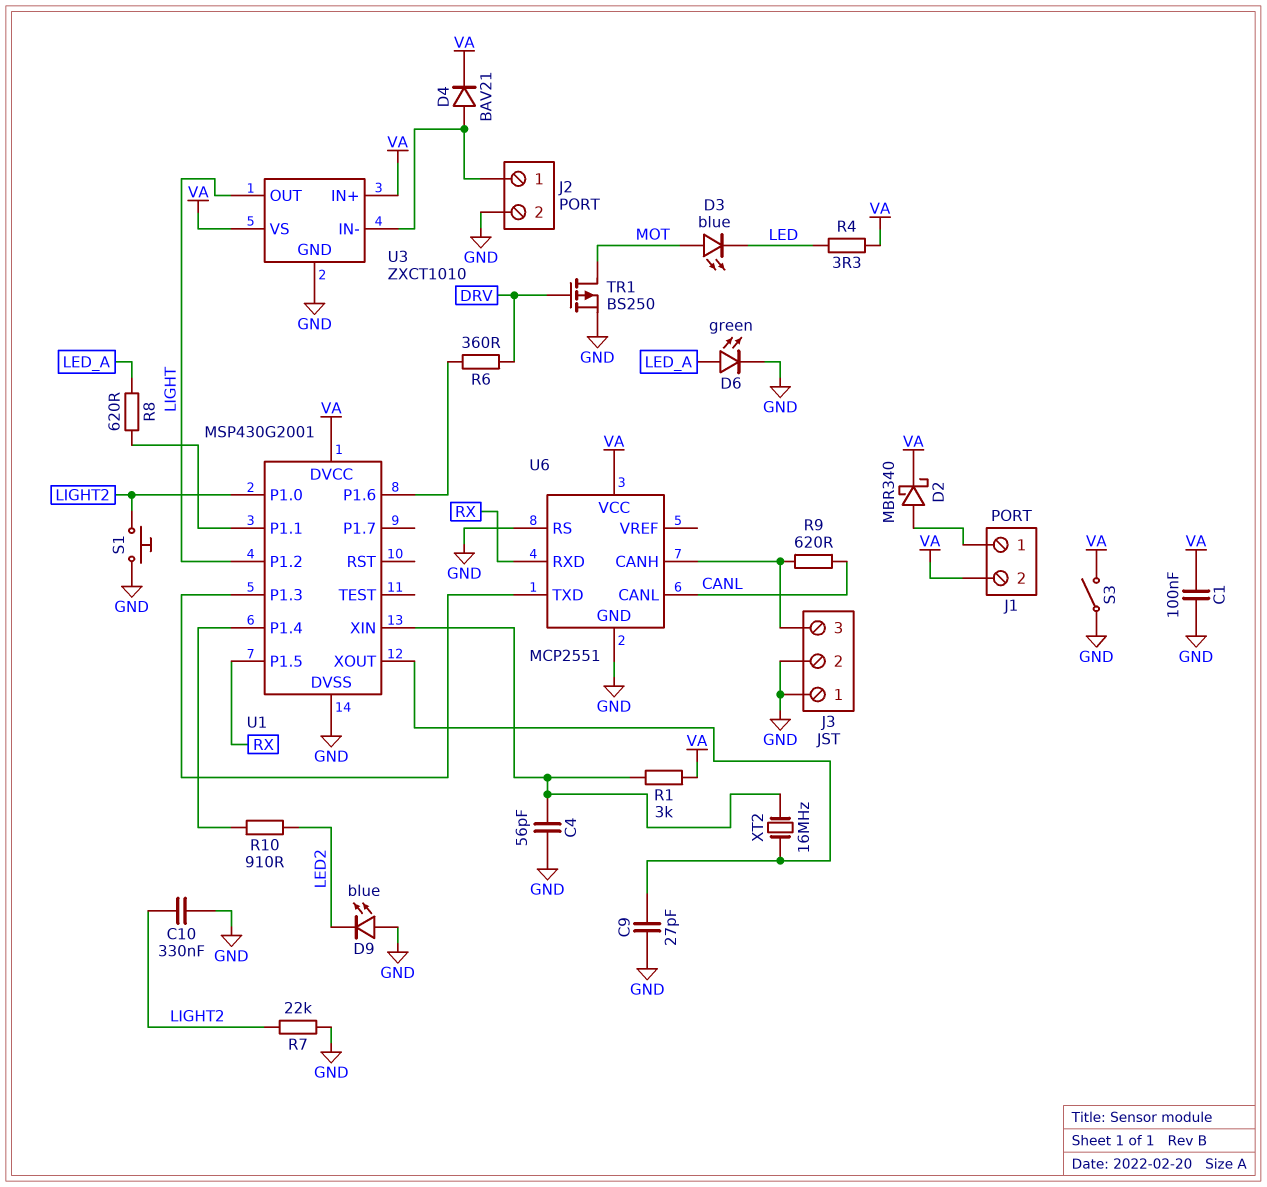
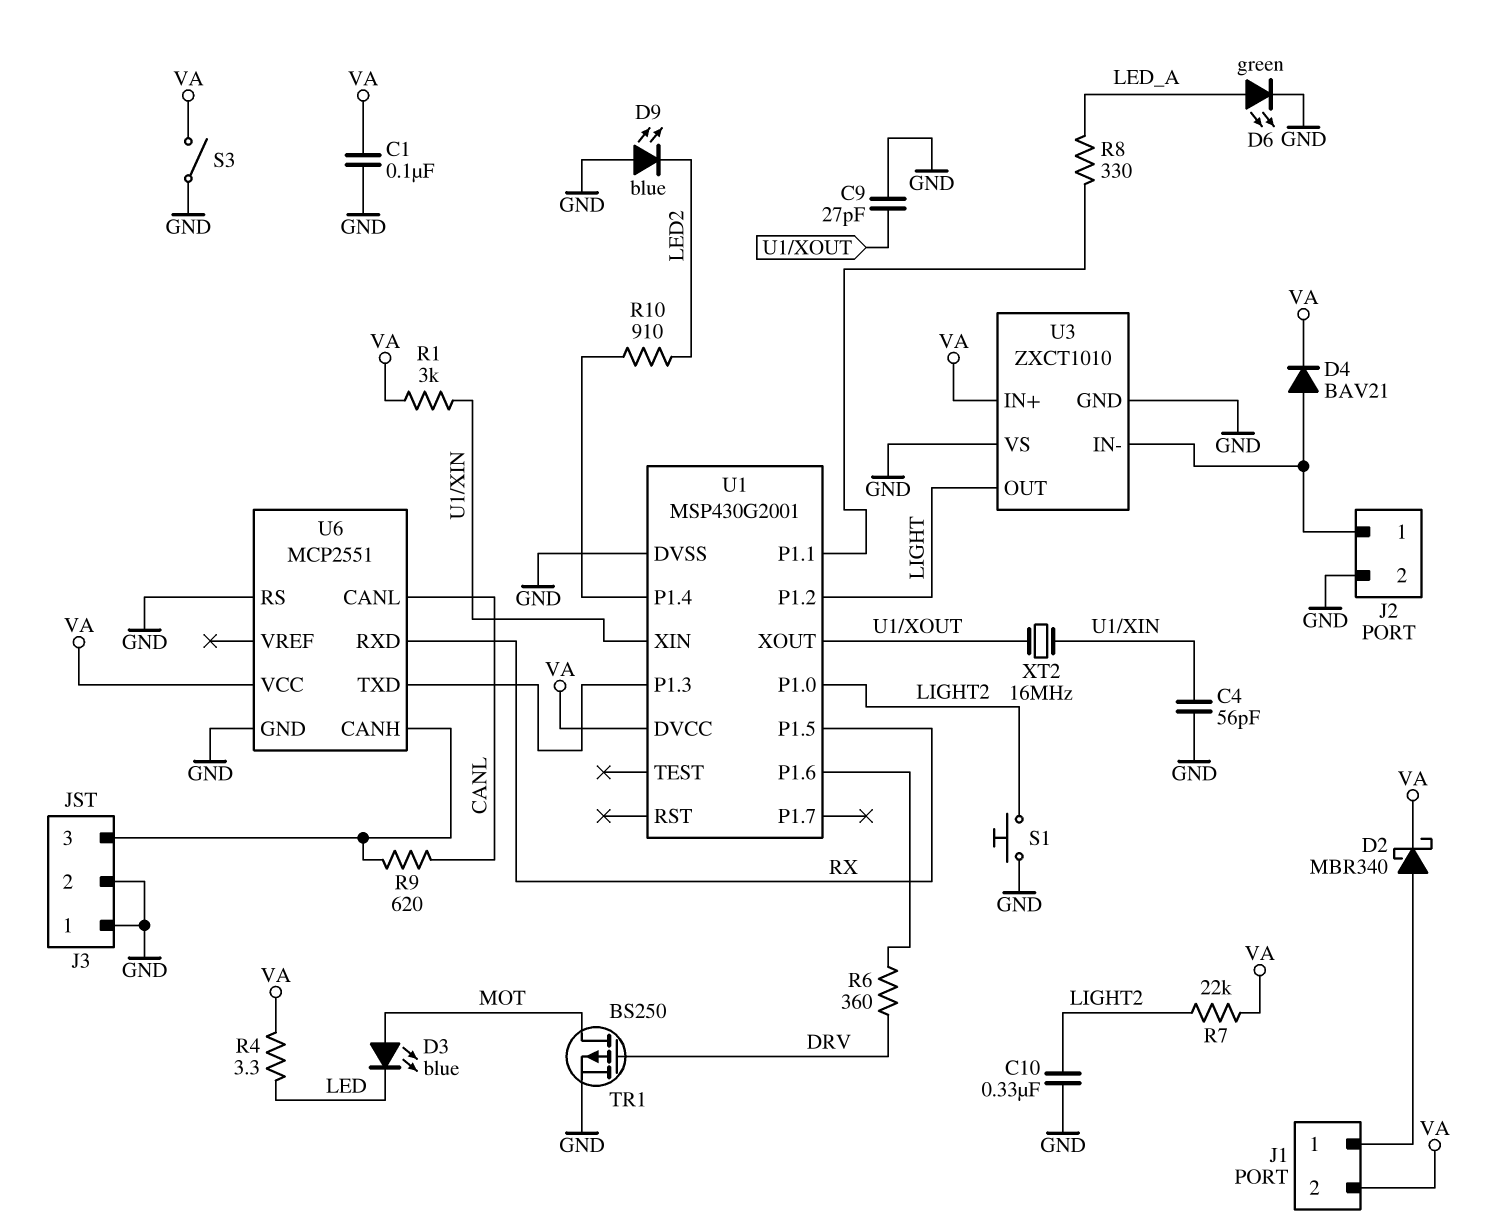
R7: 22k (GND, LIGHT2) -> 22k (LIGHT2, VA)
R8: 620 (LED_A, U1/P1.1) -> 330 (LED_A, U1/P1.1)
U3 pin VS: VA -> GND

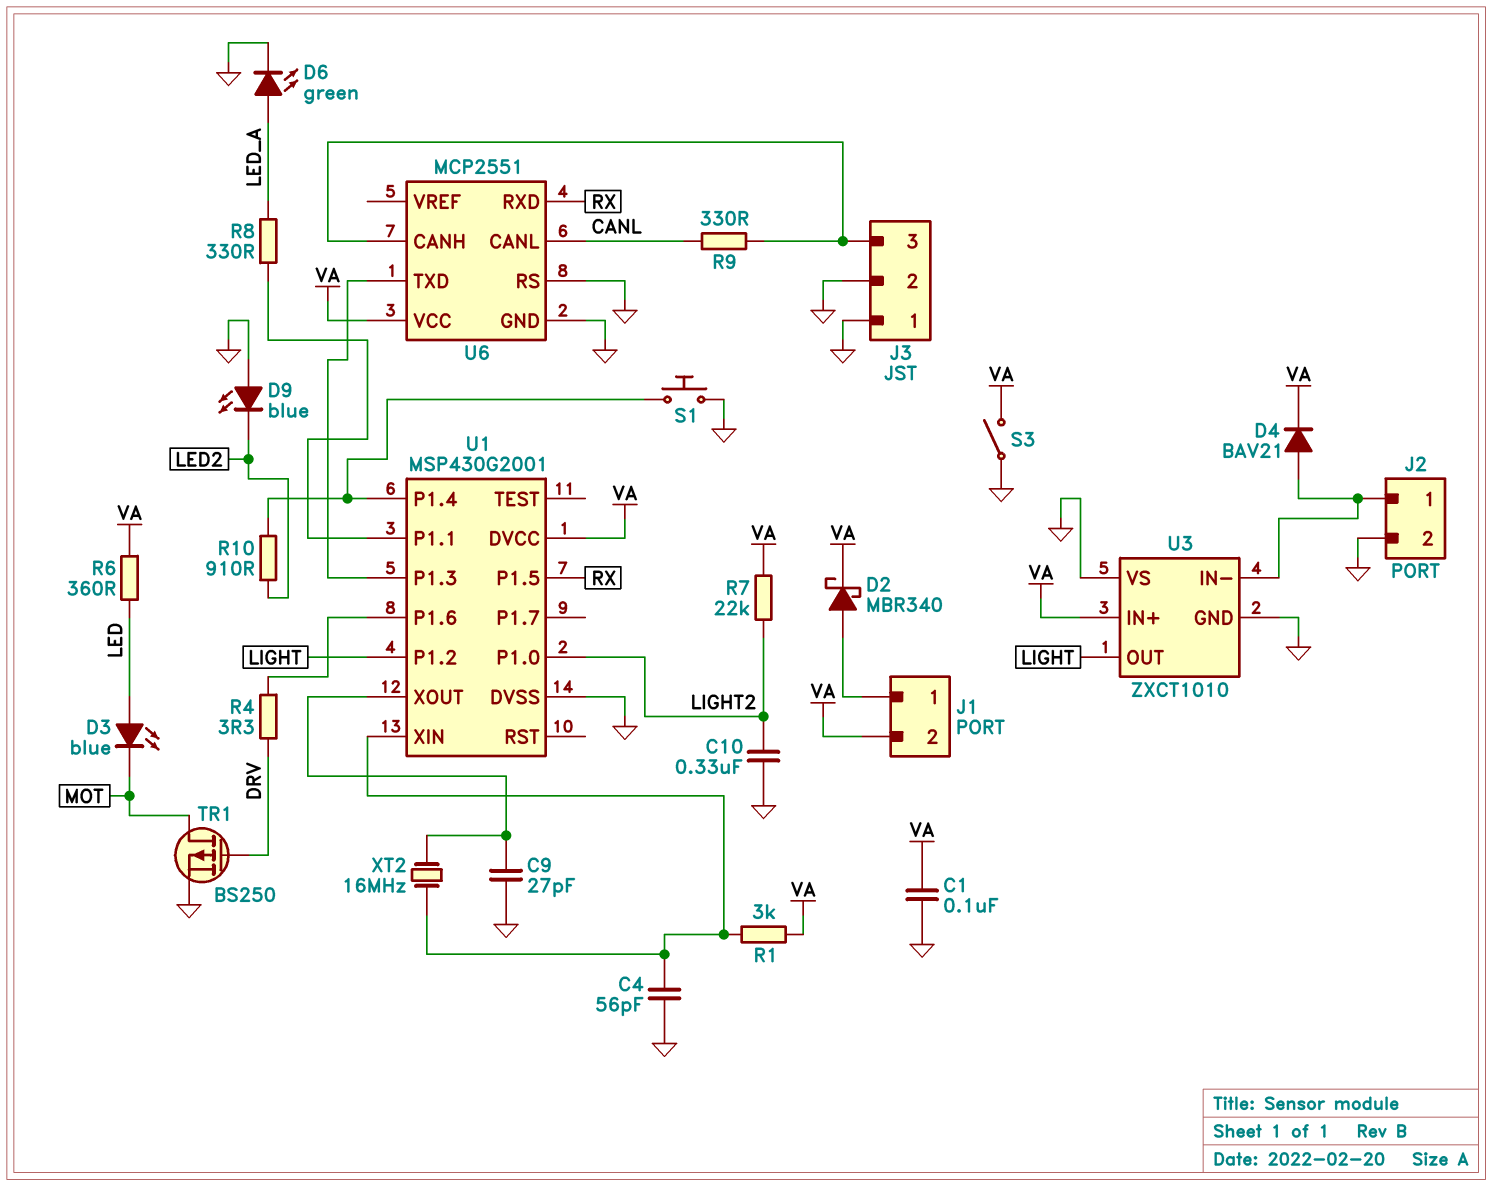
D3: LED blue (A MOT, K LED) -> LED blue (A LED, K MOT)
R4: 3.3 (LED, VA) -> 3.3 (DRV, U1/P1.6)
R6: 360 (DRV, U1/P1.6) -> 360 (LED, VA)
R9: 620 (CANL, J3/3) -> 330 (CANL, J3/3)
S1: button (GND, LIGHT2) -> button (GND, U1/P1.4)

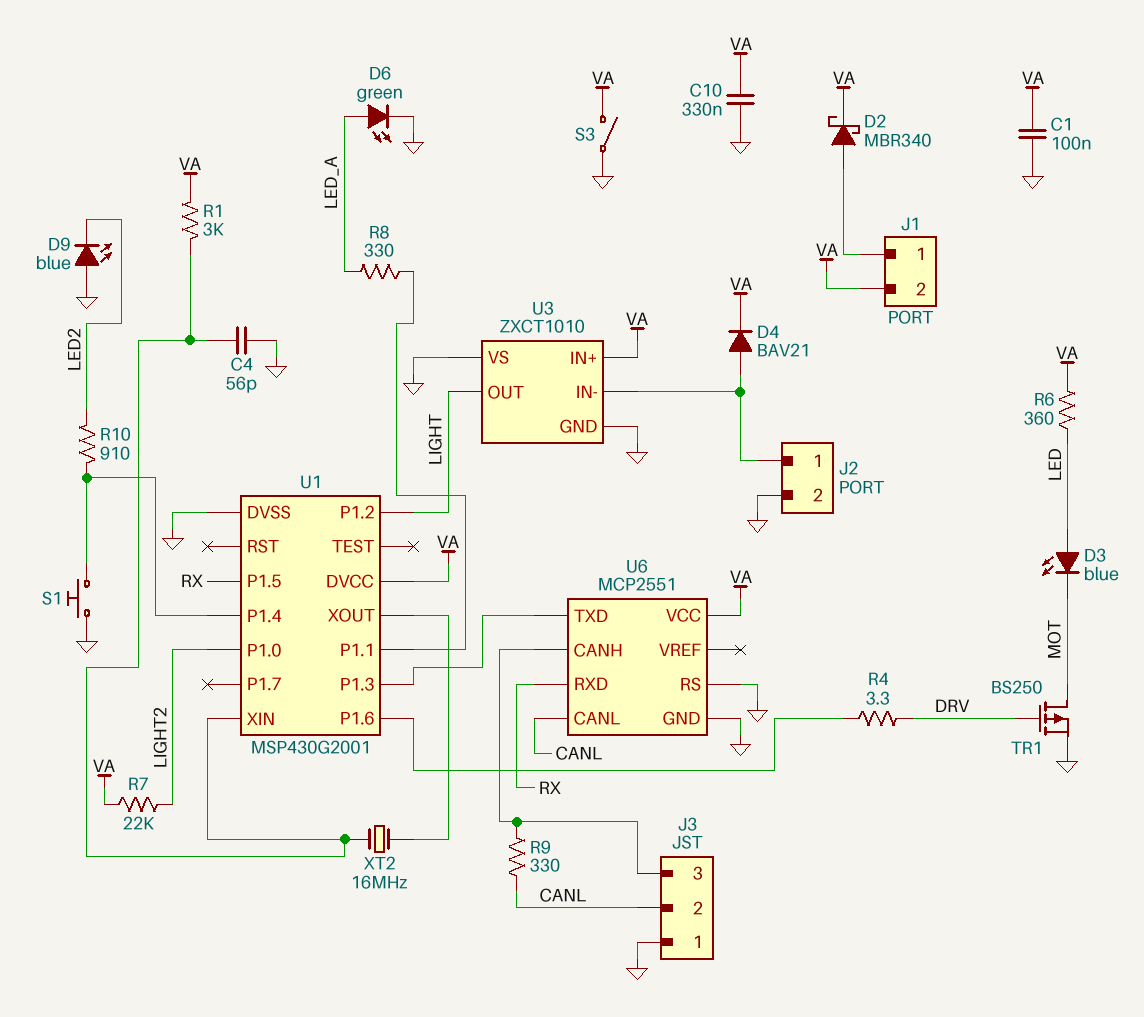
C9: 27pF (GND, U1/XOUT) -> none
C10: 330nF (GND, LIGHT2) -> 330nF (GND, VA)
J3 pin 2: GND -> CANL

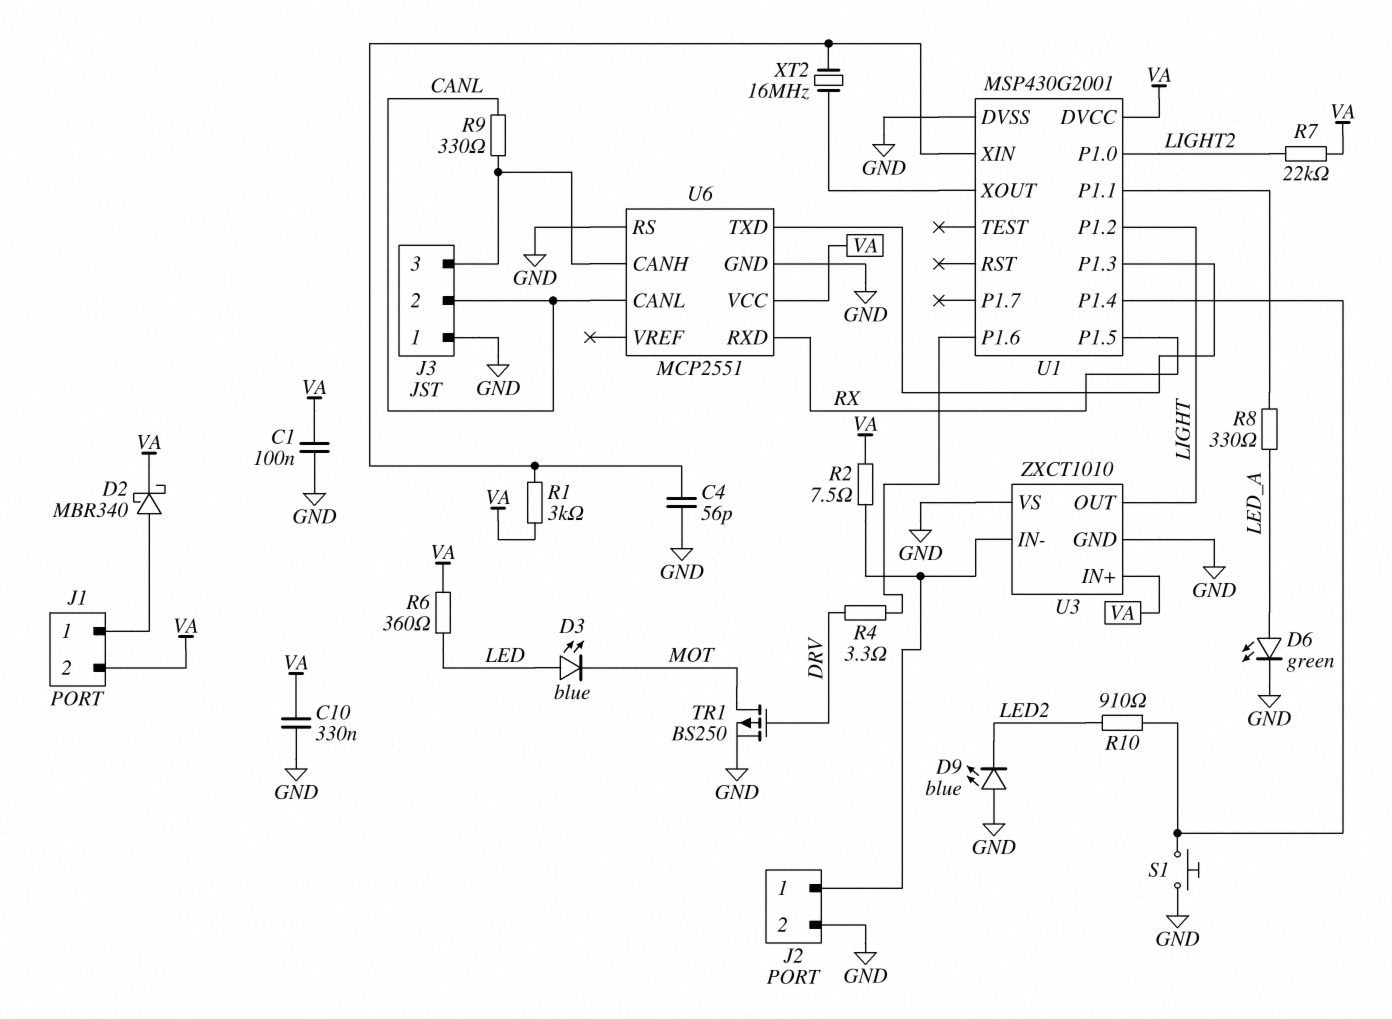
D4: diode BAV21 (A J2/1, K VA) -> none
R2: none -> 7.5 (J2/1, VA)
S3: switch (GND, VA) -> none

